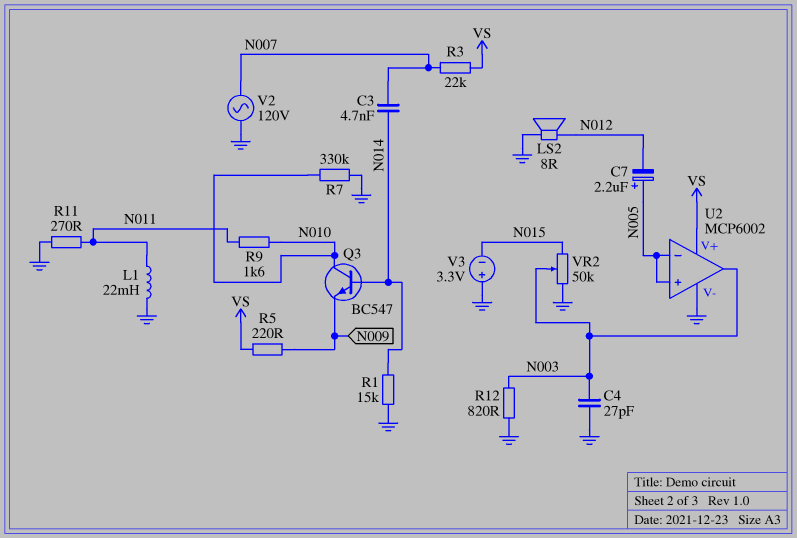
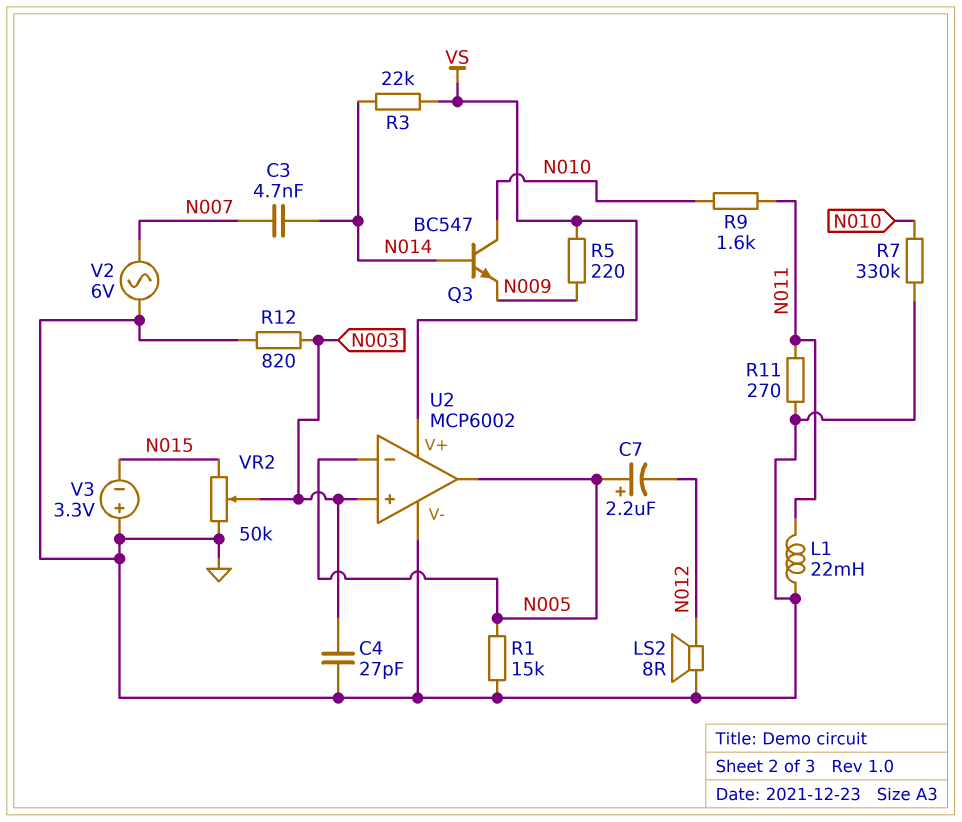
R1: 15k (GND, N014) -> 15k (GND, N005)
R3: 22k (N007, VS) -> 22k (N014, VS)
U2 pin in+: N005 -> N003
U2 pin out: N003 -> N005
V2: AC 120V (GND, N007) -> AC 6V (GND, N007)

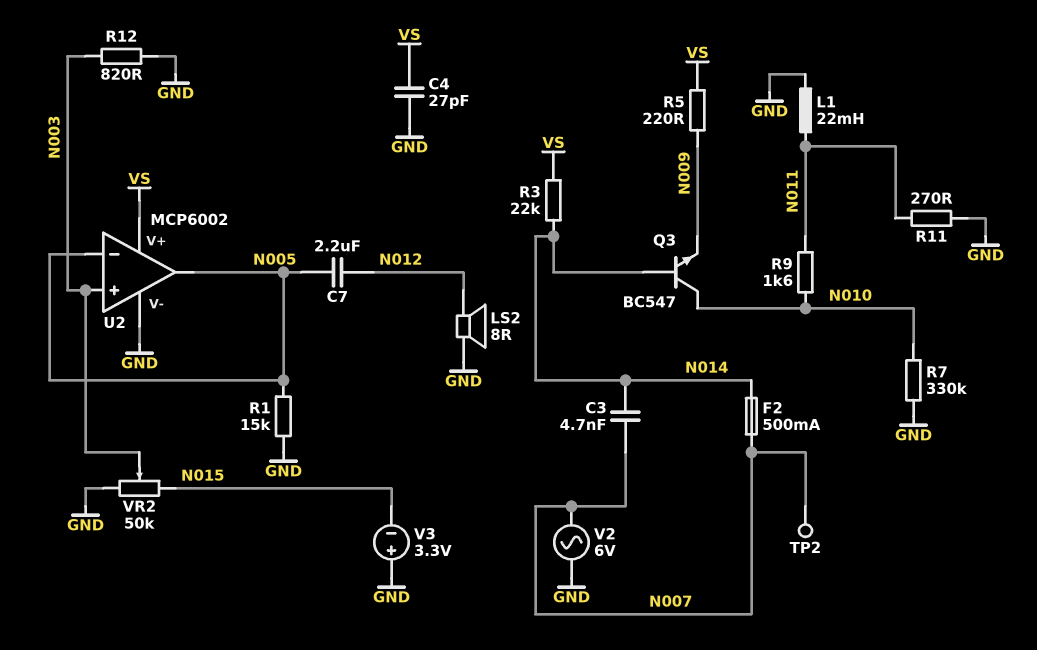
C4: 27pF (GND, N003) -> 27pF (GND, VS)
C7: 2.2uF (plus N005, minus N012) -> 2.2uF (N005, N012)
F2: none -> 500mA (N007, N014)
TP2: none -> test point (N007)

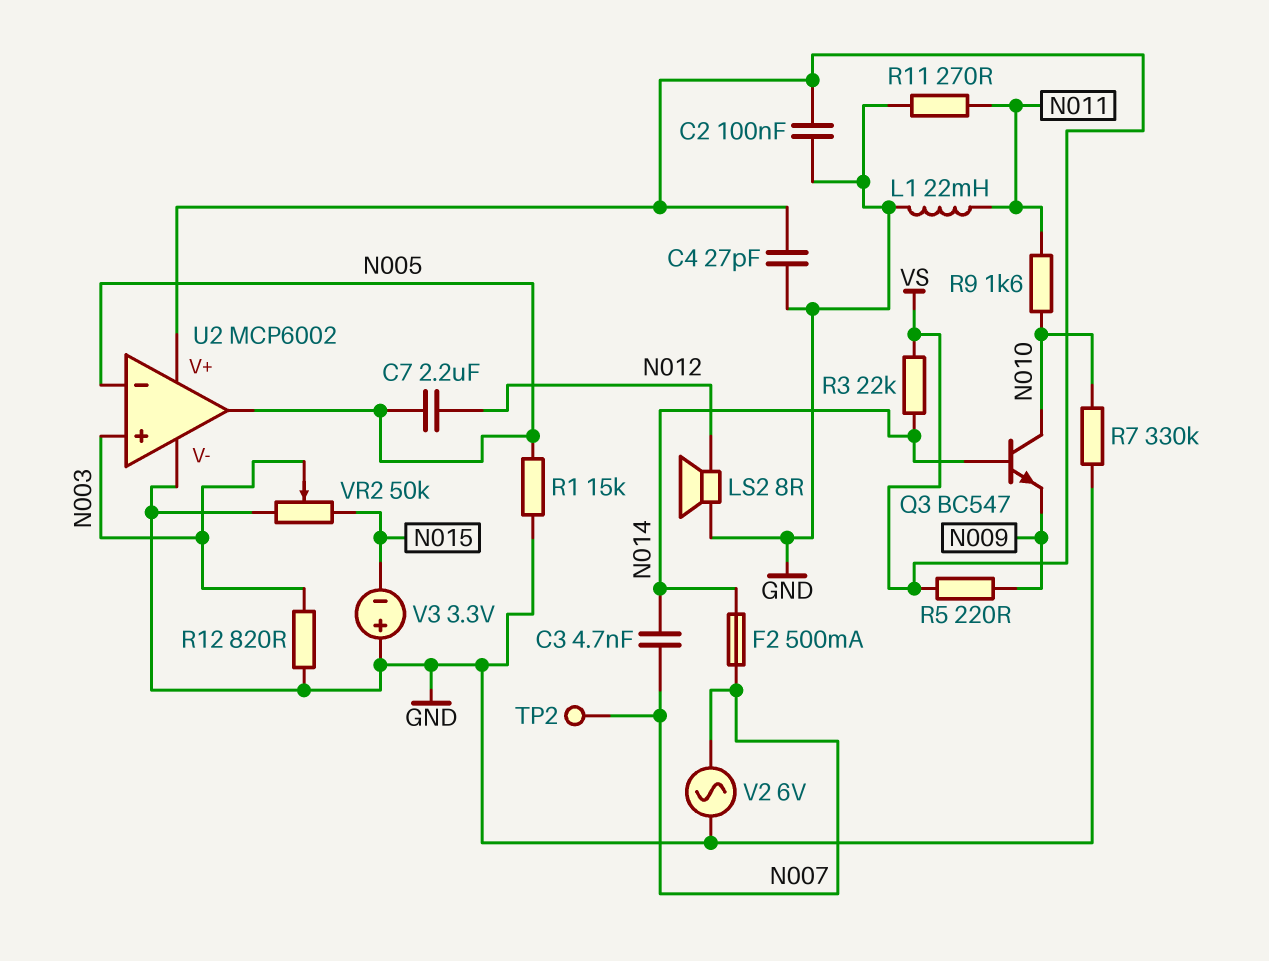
C2: none -> 100nF (GND, VS)

